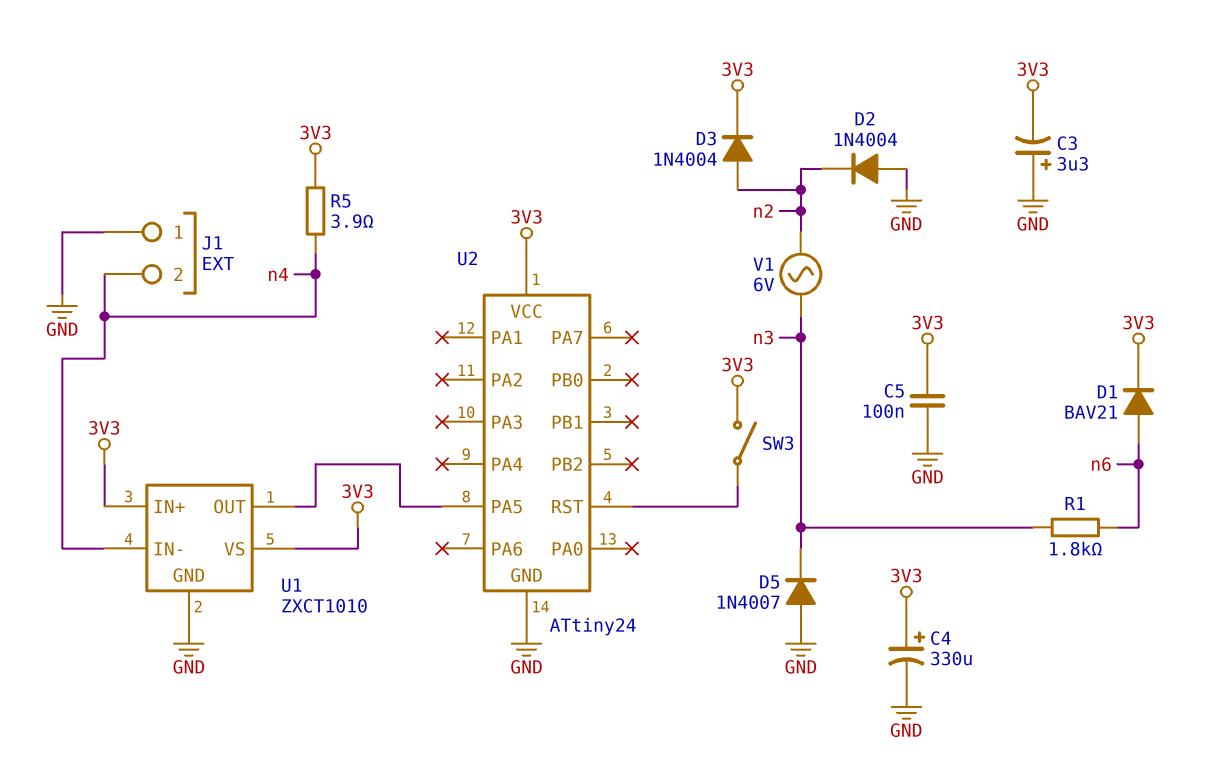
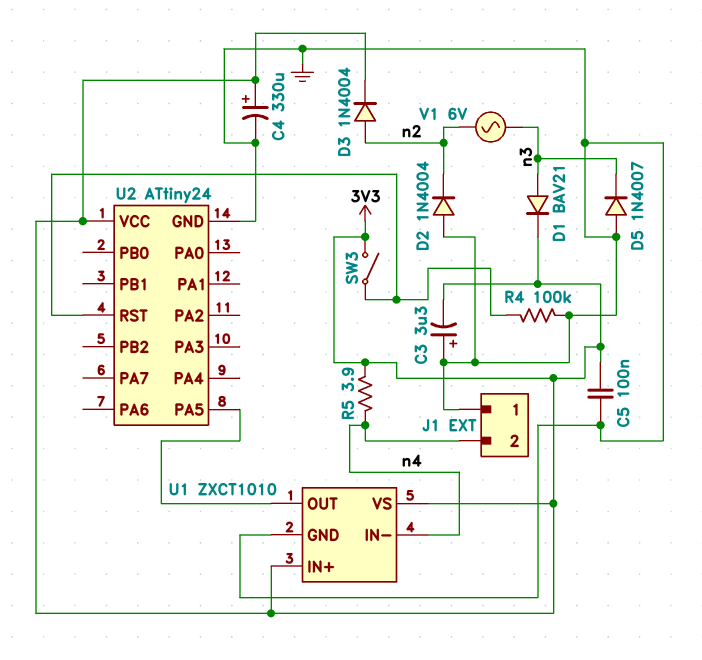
D1: diode BAV21 (A n6, K 3V3) -> diode BAV21 (A n3, K 3V3)
R1: 1.8k (n3, n6) -> none
R4: none -> 100k (GND, U2/RST)

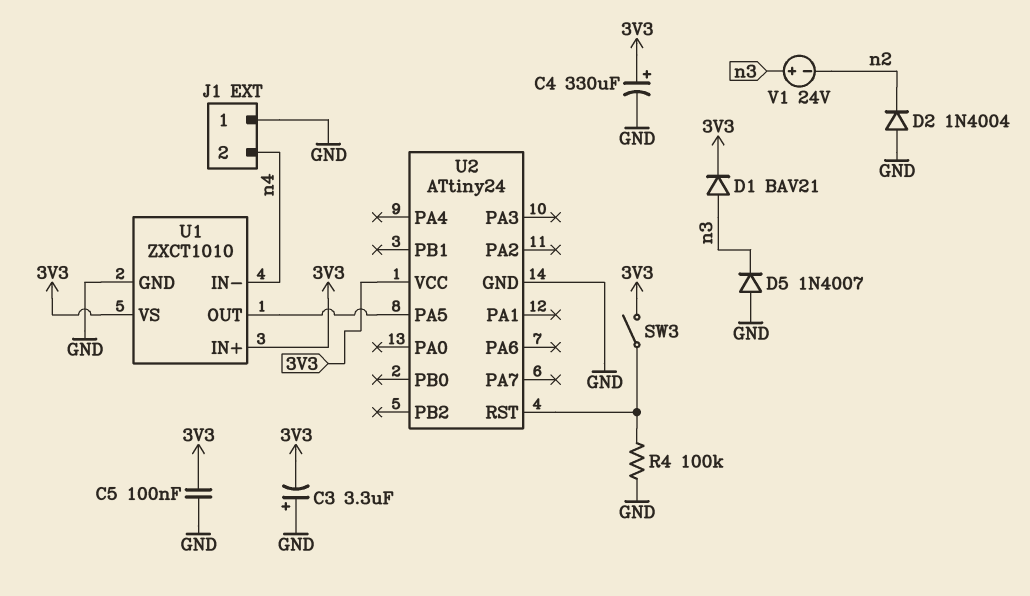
D3: diode 1N4004 (A n2, K 3V3) -> none
R5: 3.9 (3V3, n4) -> none
V1: AC 6V (n2, n3) -> 24V (plus n3, minus n2)

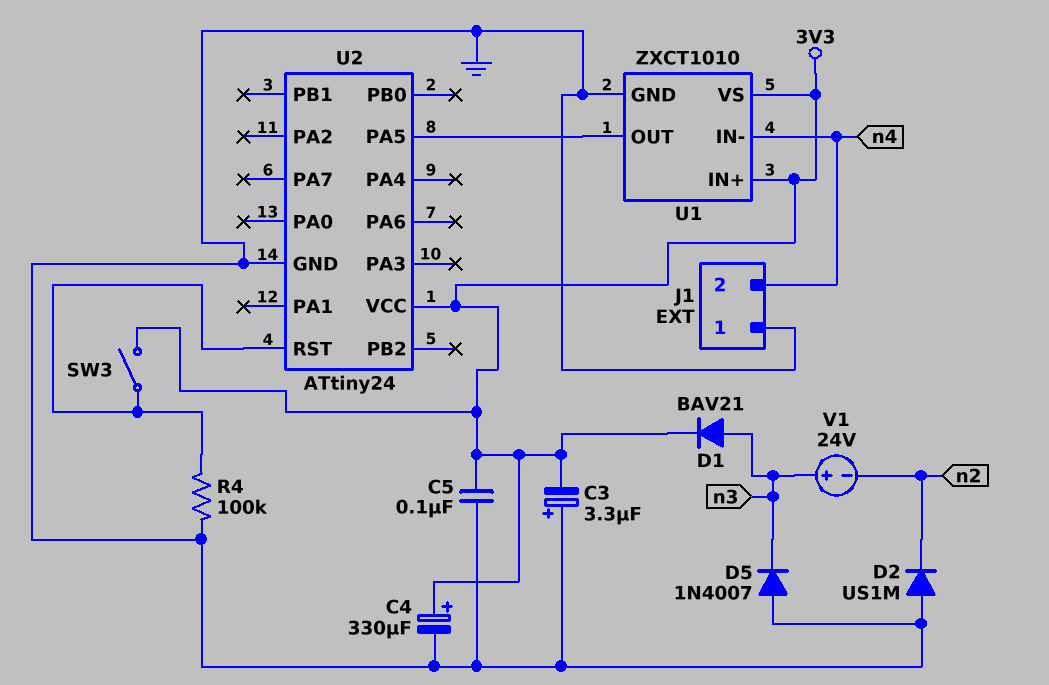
D2: diode 1N4004 (A GND, K n2) -> diode US1M (A GND, K n2)

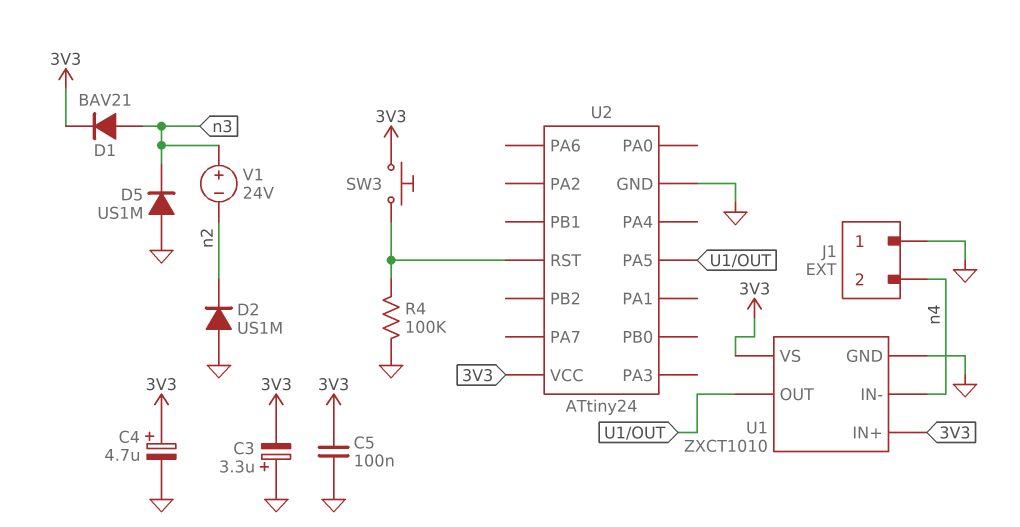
C4: 330uF (plus 3V3, minus GND) -> 4.7uF (plus 3V3, minus GND)
D5: diode 1N4007 (A GND, K n3) -> diode US1M (A GND, K n3)
SW3: switch (3V3, U2/RST) -> button (3V3, U2/RST)

